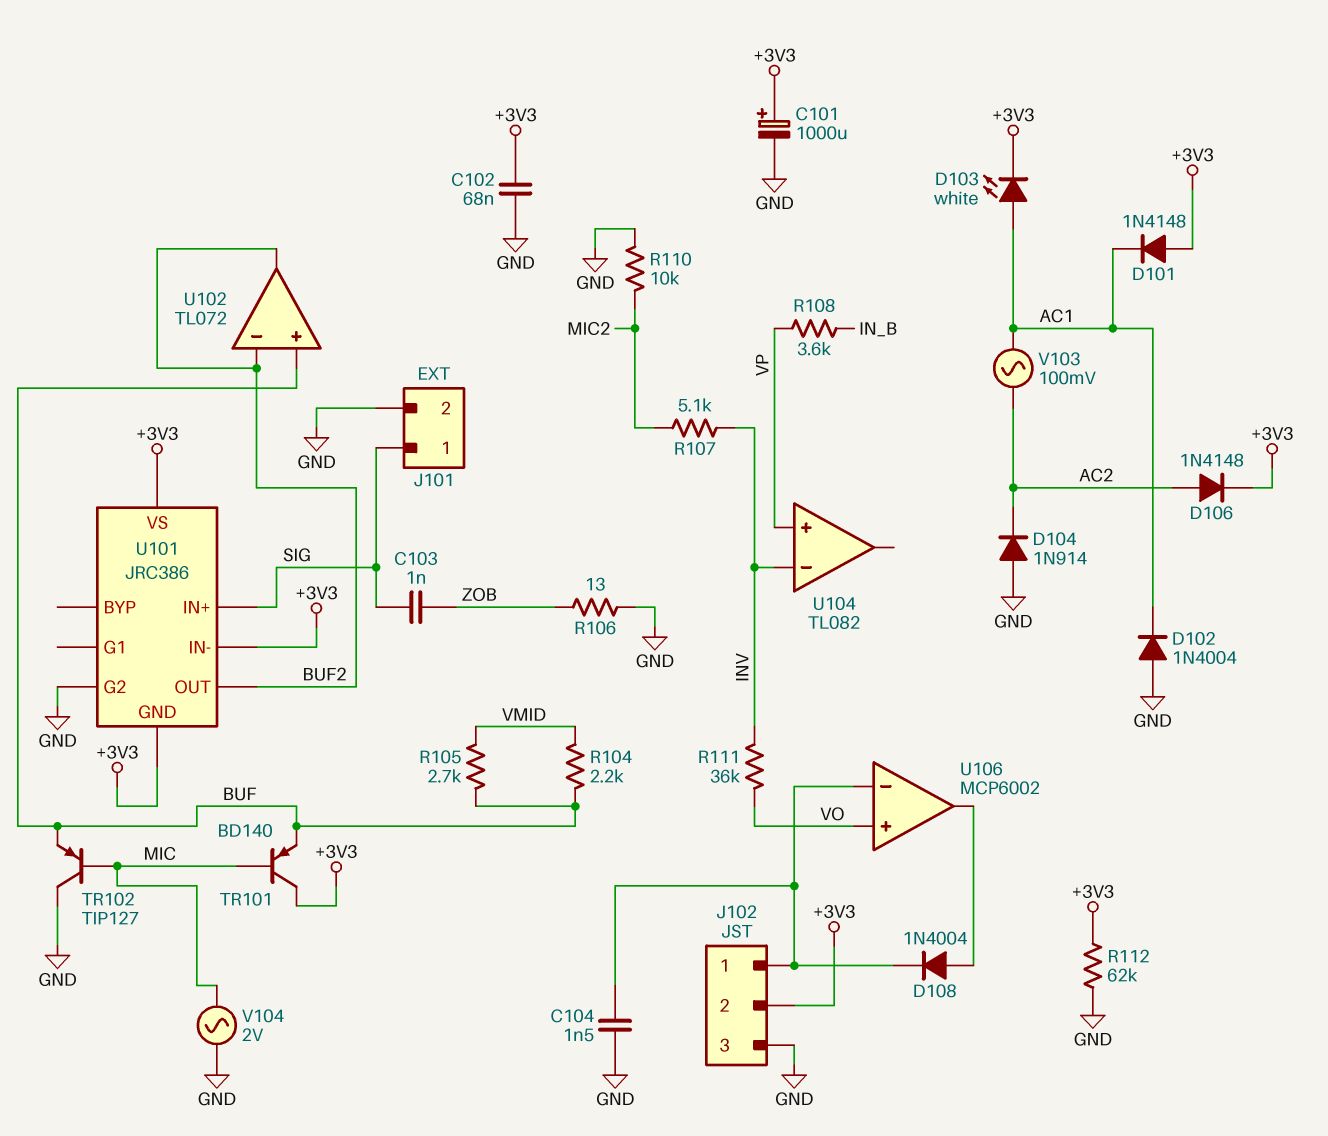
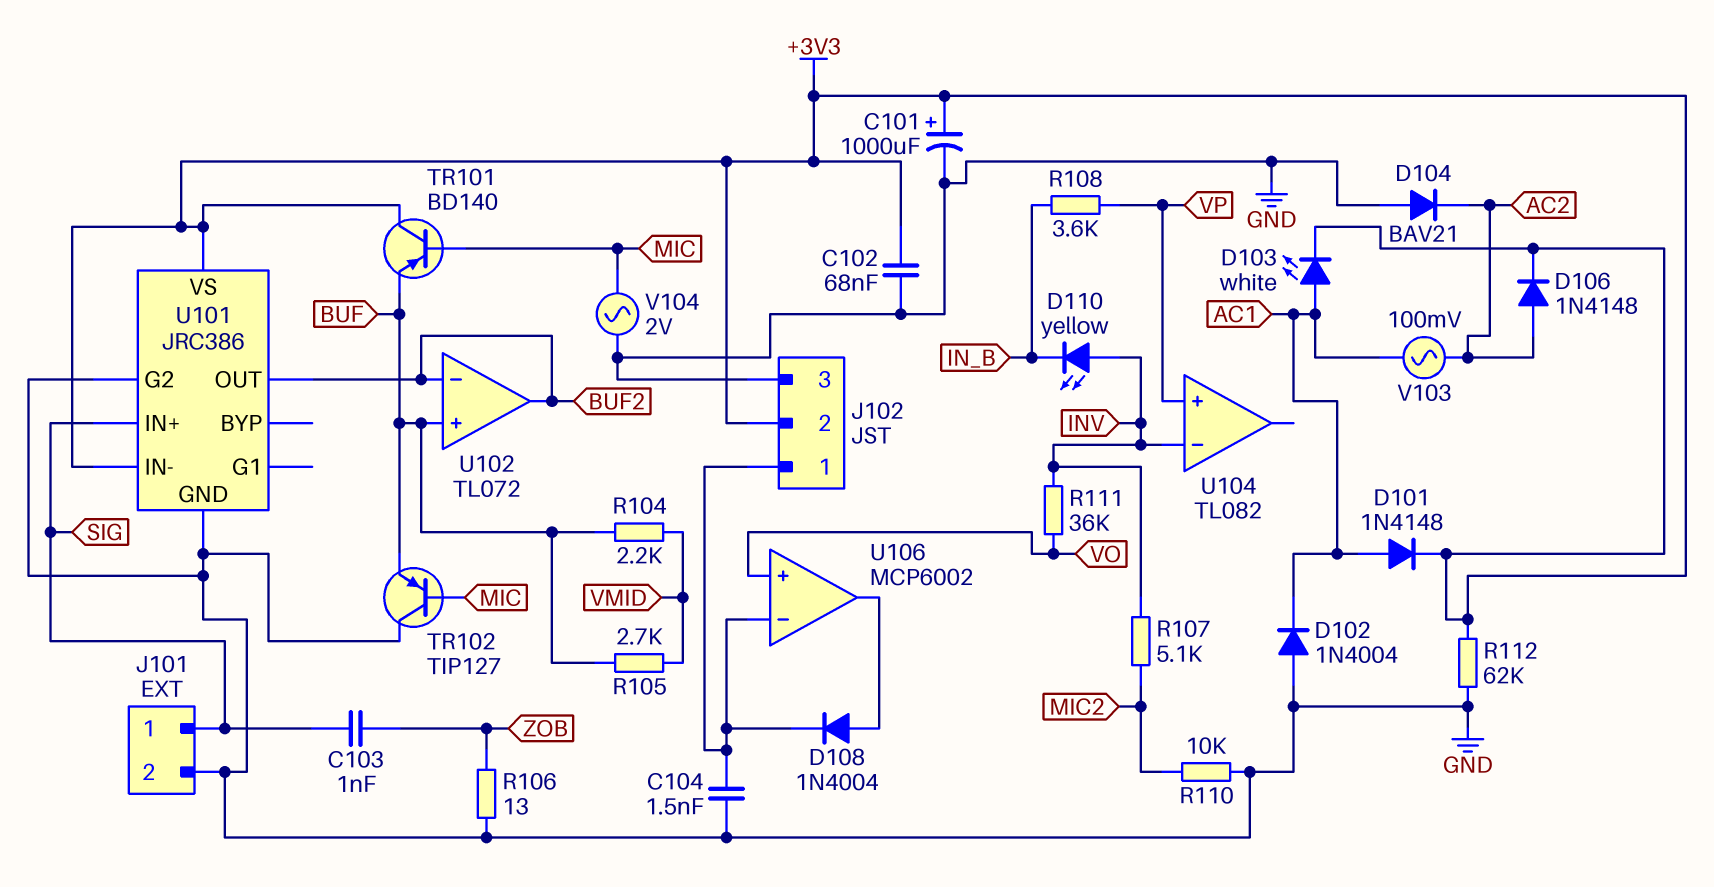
D101: diode 1N4148 (A +3V3, K AC1) -> diode 1N4148 (A AC1, K +3V3)
D104: diode 1N914 (A GND, K AC2) -> diode BAV21 (A GND, K AC2)
D110: none -> LED yellow (A INV, K IN_B)
U101 pin GND: +3V3 -> GND

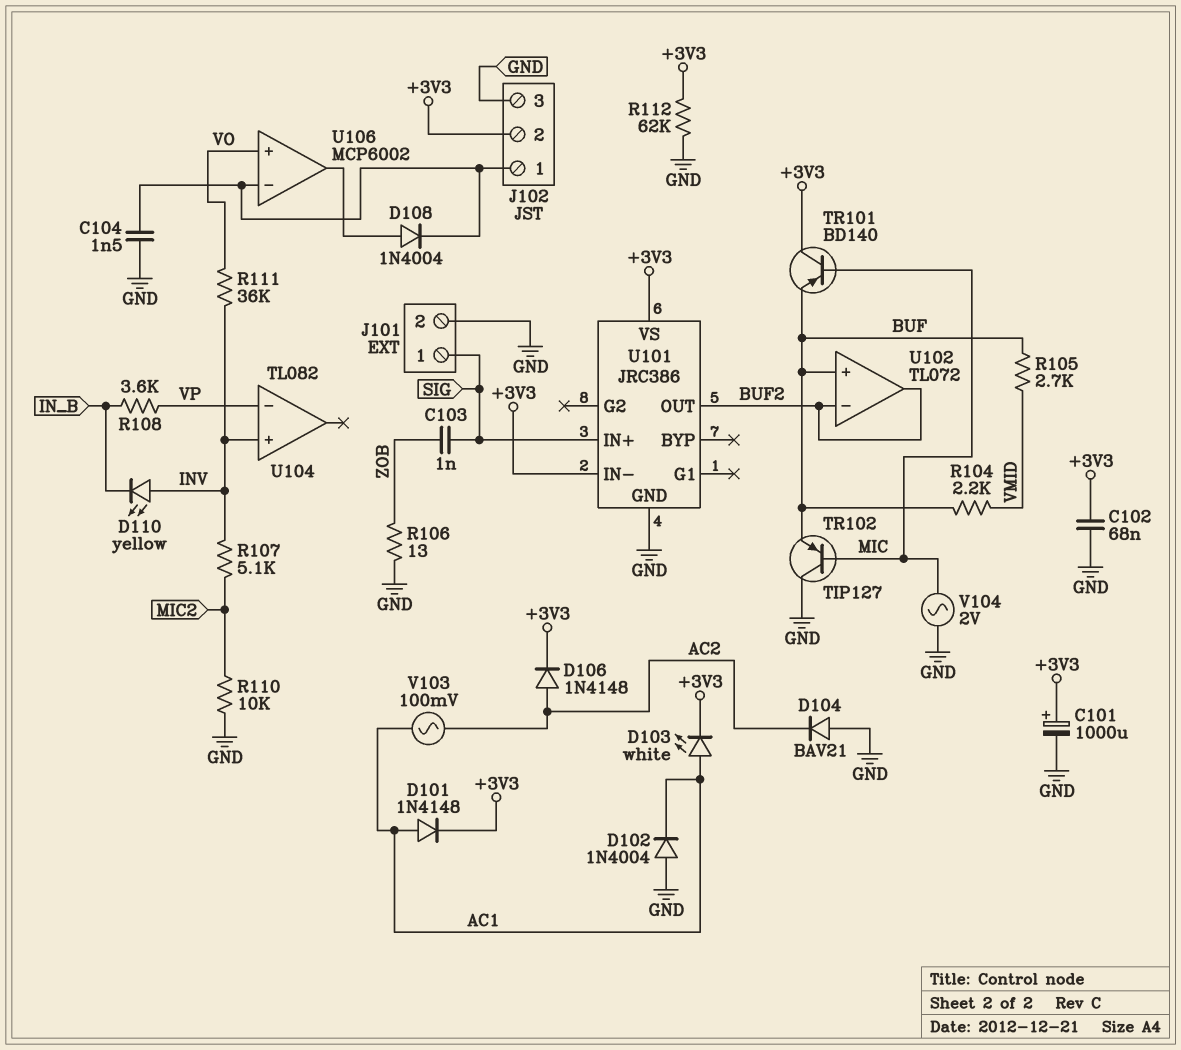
U101 pin G2: GND -> none
U104 pin in+: VP -> INV
U104 pin in-: INV -> VP

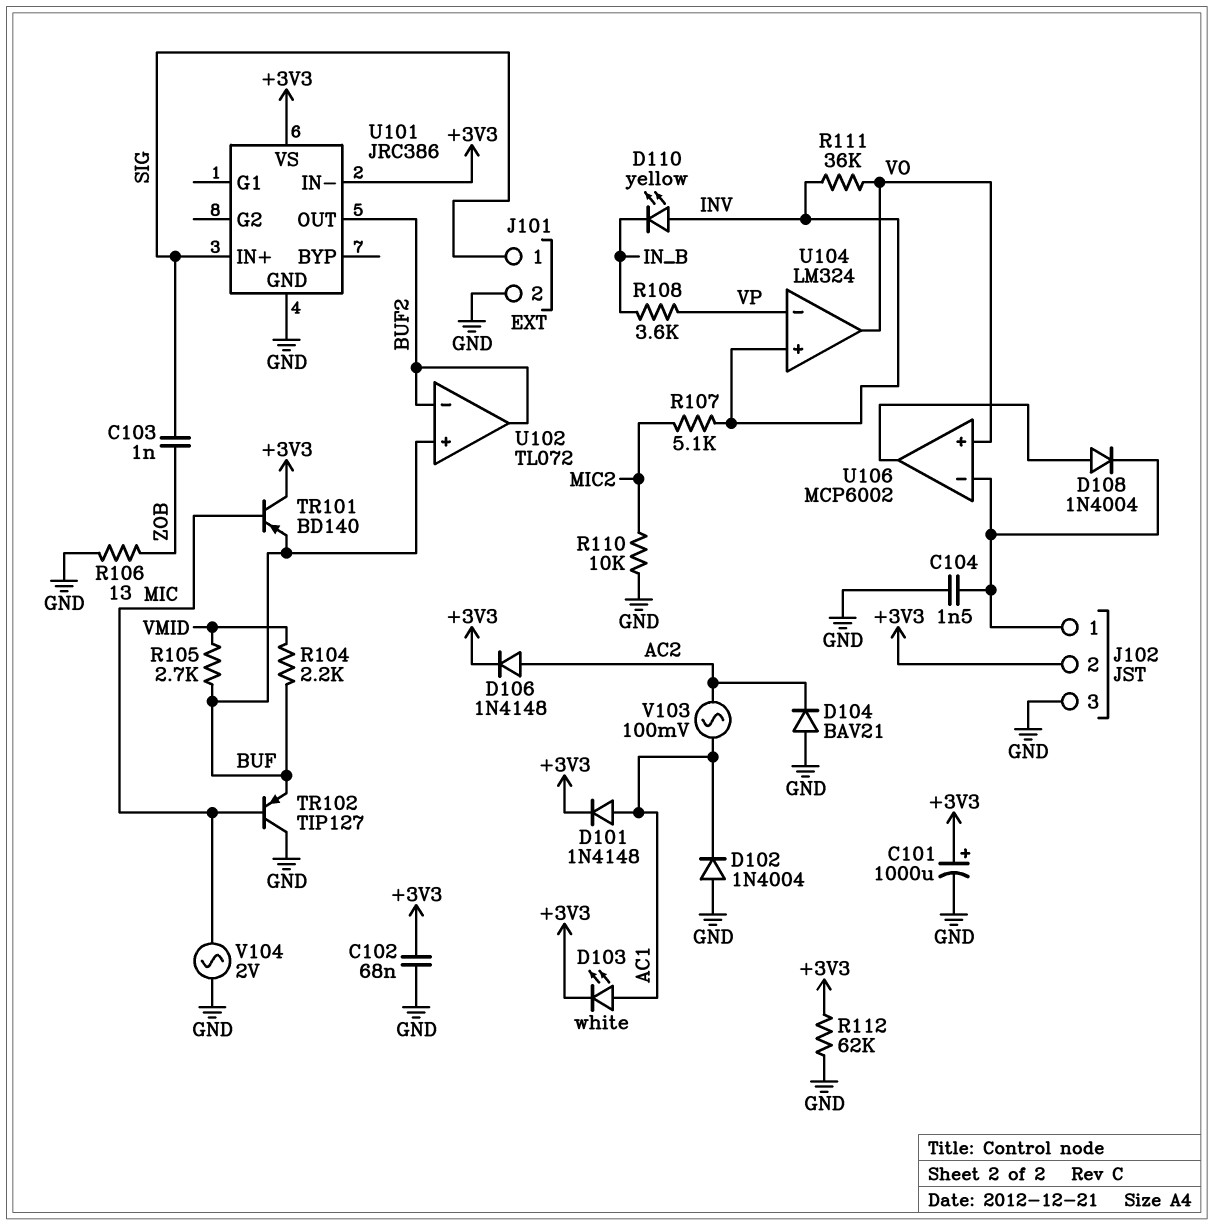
U104: TL082 -> LM324
U104 pin out: none -> VO

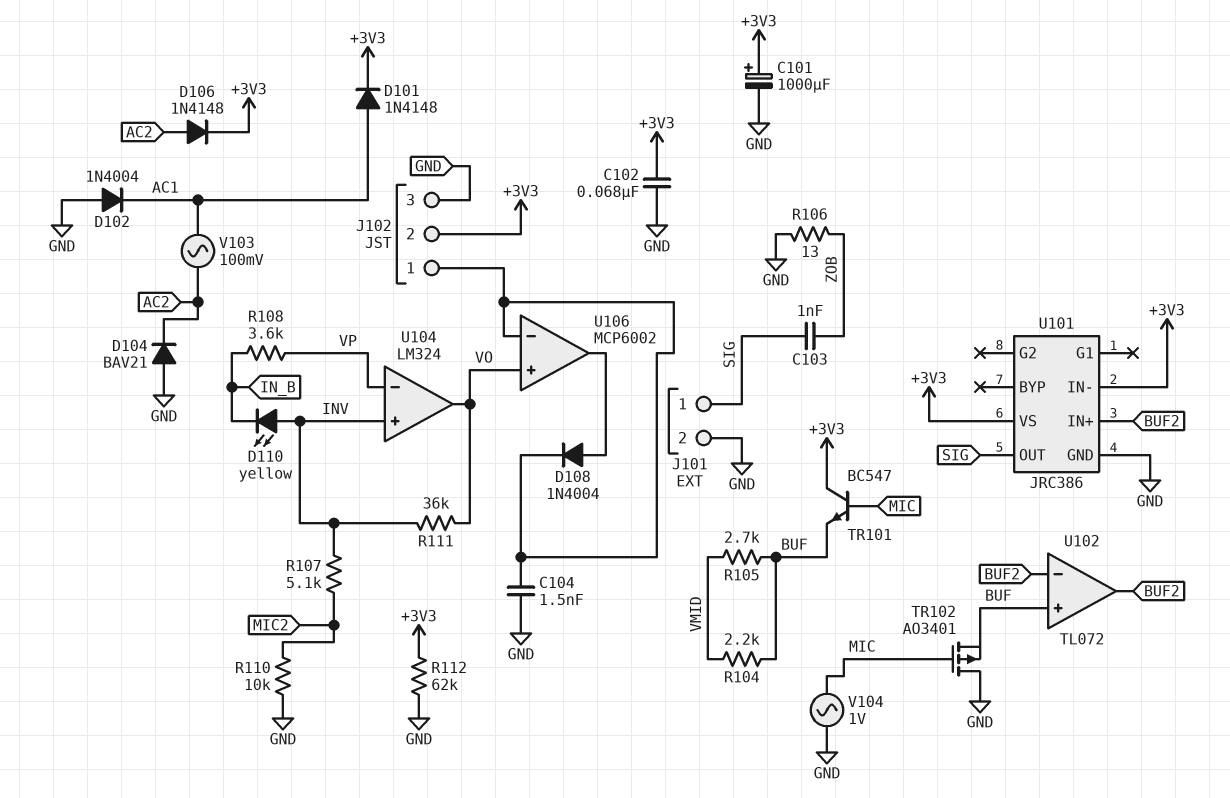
D103: LED white (A AC1, K +3V3) -> none
TR101: PNP BD140 (B MIC, C +3V3, E BUF) -> NPN BC547 (B MIC, C +3V3, E BUF)
TR102: PNP TIP127 (B MIC, C GND, E BUF) -> PMOS AO3401 (G MIC, D GND, S BUF)
U101 pin IN+: SIG -> BUF2
U101 pin OUT: BUF2 -> SIG
V104: AC 2V (GND, MIC) -> AC 1V (GND, MIC)

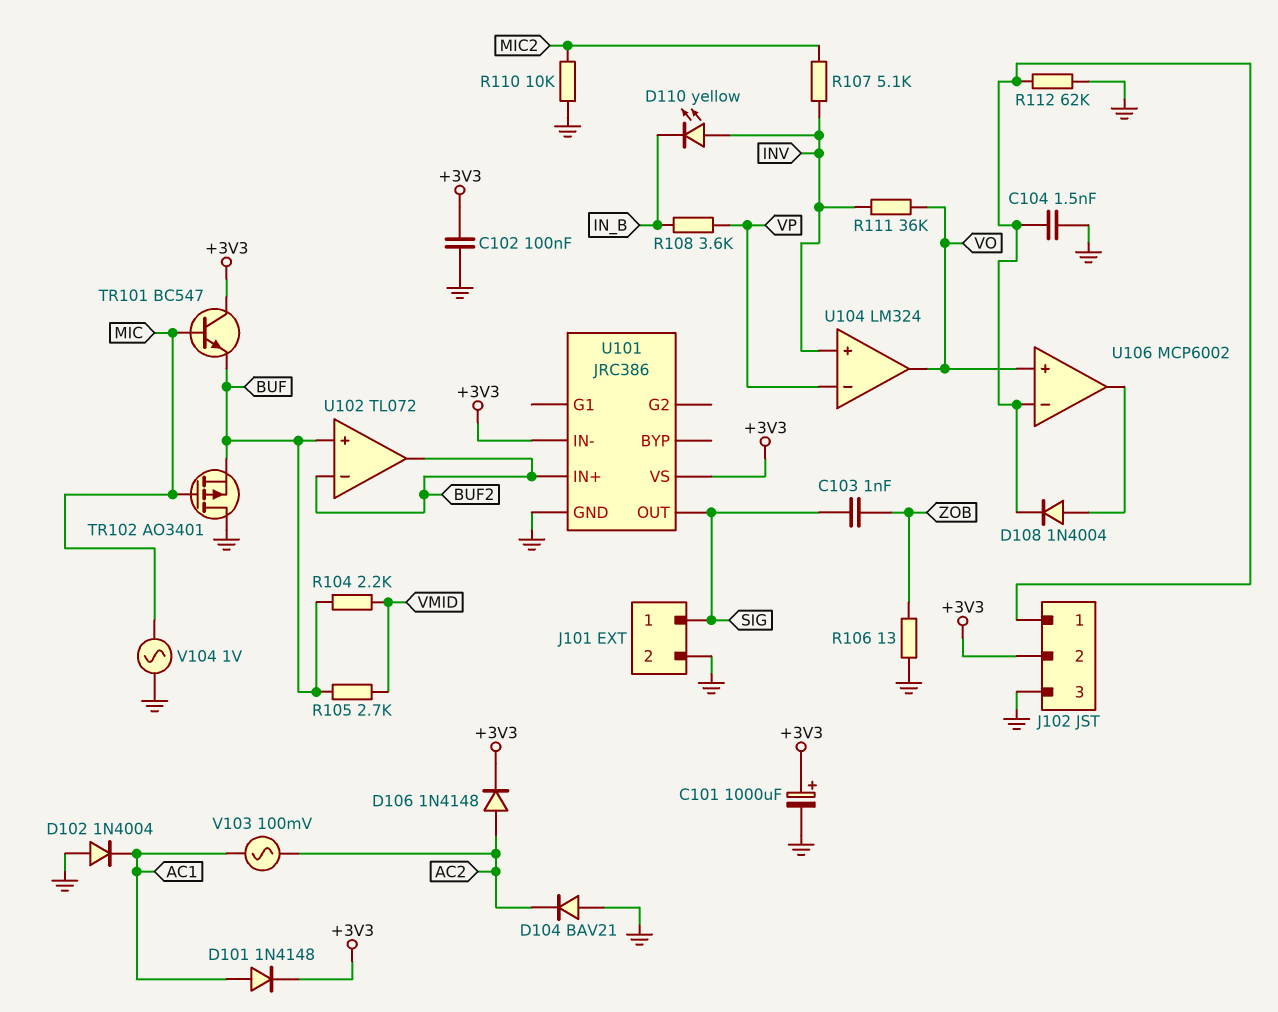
C102: 68nF (+3V3, GND) -> 100nF (+3V3, GND)
R112: 62k (+3V3, GND) -> 62k (GND, J102/1)

